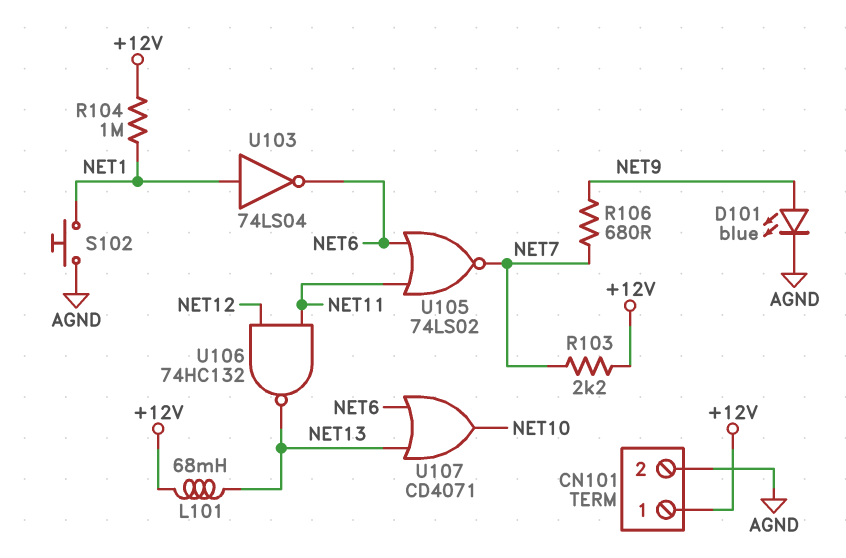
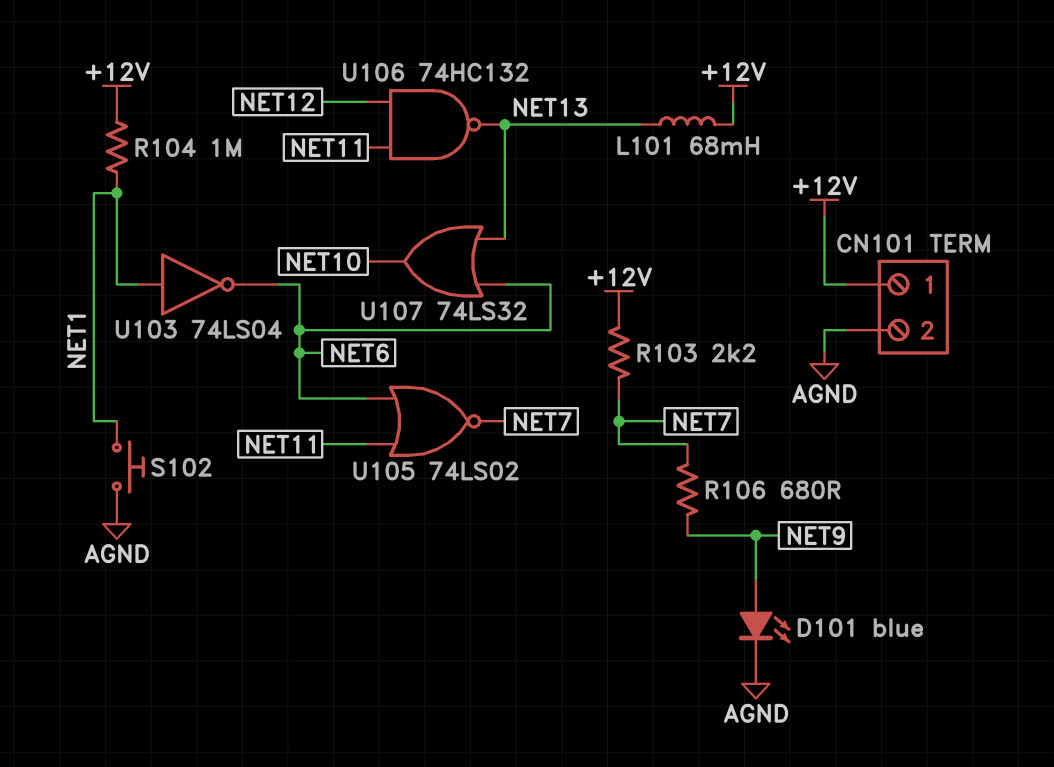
U107: OR CD4071 (in NET6, in NET13, out NET10) -> OR 74LS32 (in NET6, in NET13, out NET10)

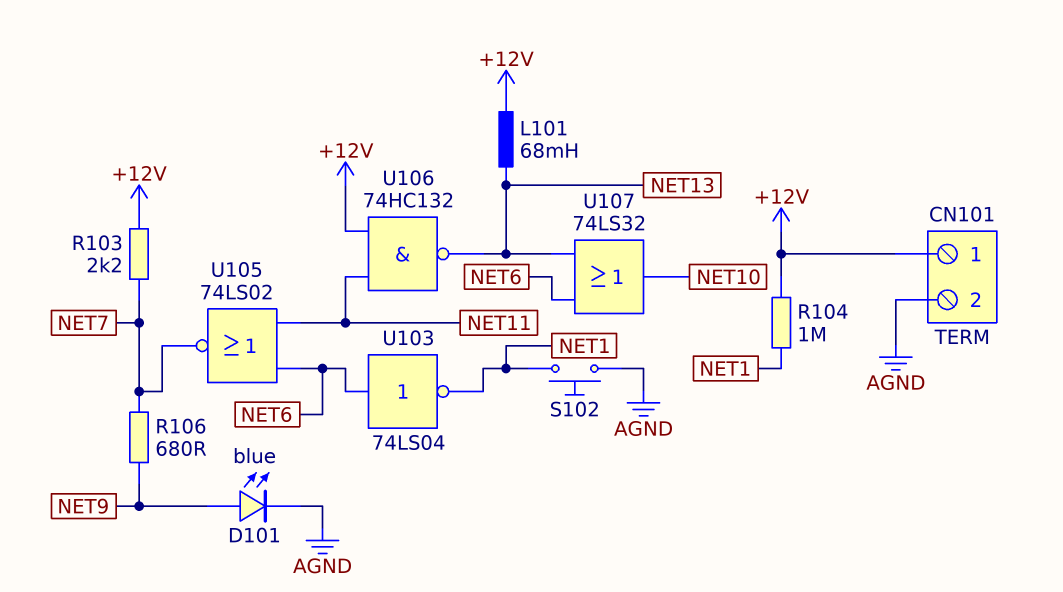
U103: NOT 74LS04 (in NET1, out NET6) -> NOT 74LS04 (in NET6, out NET1)
U106: NAND 74HC132 (in NET11, in NET12, out NET13) -> NAND 74HC132 (in +12V, in NET11, out NET13)

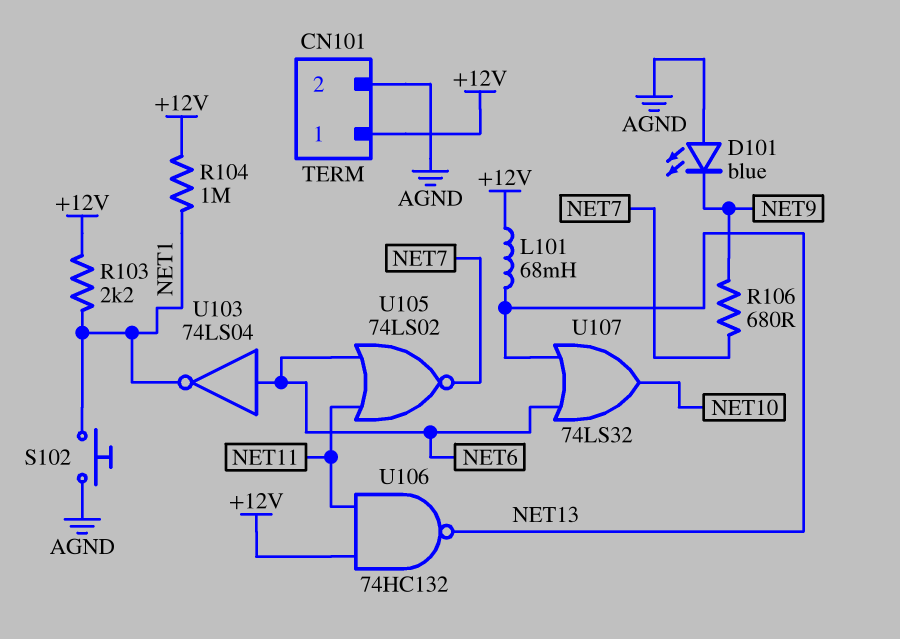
D101: LED blue (A NET9, K AGND) -> LED blue (A AGND, K NET9)
R103: 2.2k (+12V, NET7) -> 2.2k (+12V, NET1)

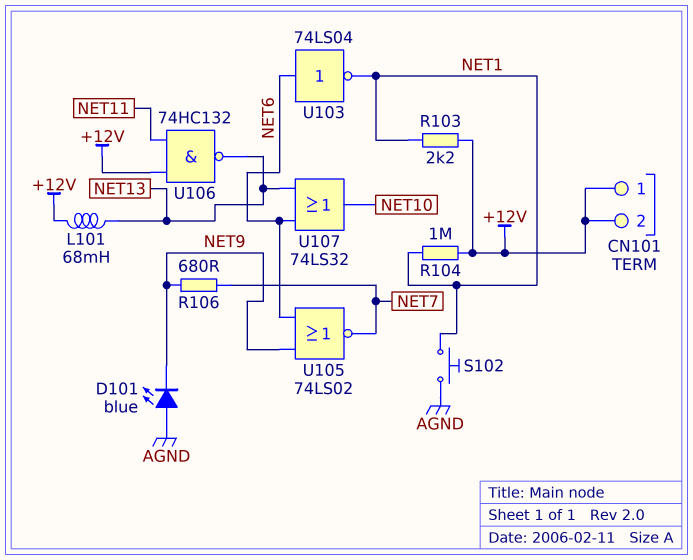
CN101 pin 2: AGND -> +12V
U105: NOR 74LS02 (in NET6, in NET11, out NET7) -> NOR 74LS02 (in NET6, in NET9, out NET7)

